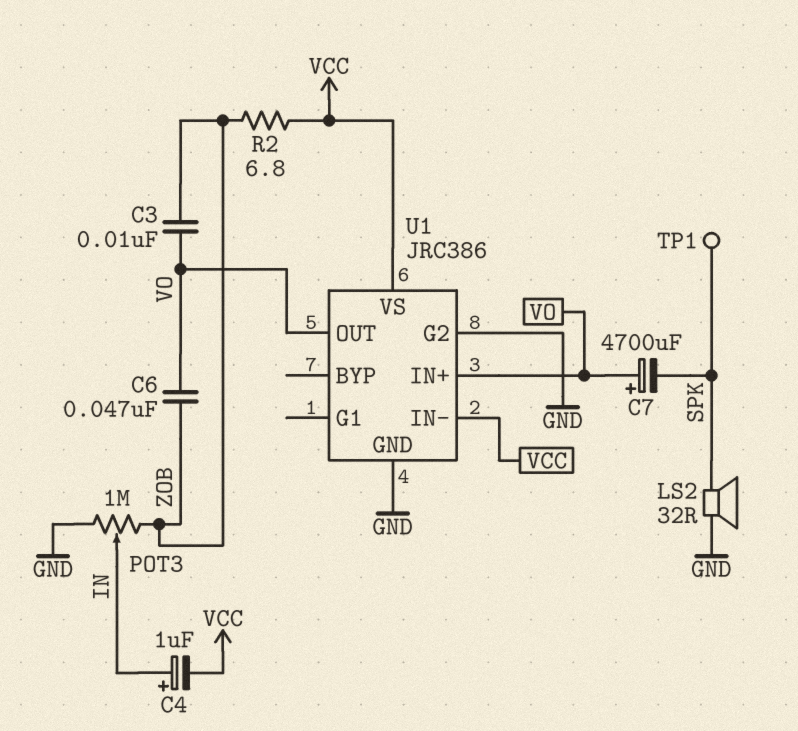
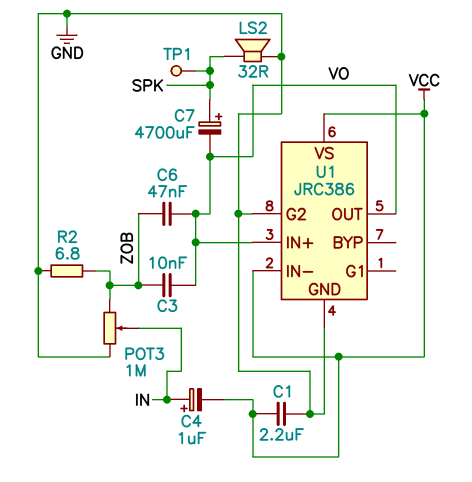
C1: none -> 2.2uF (GND, VCC)
C7: 4700uF (plus VO, minus SPK) -> 4700uF (plus SPK, minus VO)
R2: 6.8 (VCC, ZOB) -> 6.8 (GND, ZOB)

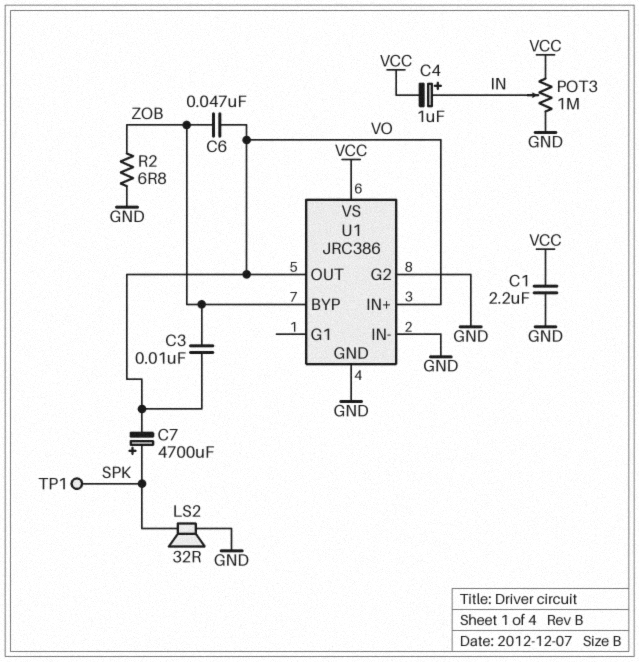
POT3: 1M (GND, ZOB, wiper IN) -> 1M (GND, VCC, wiper IN)
U1 pin BYP: none -> ZOB
U1 pin IN-: VCC -> GND

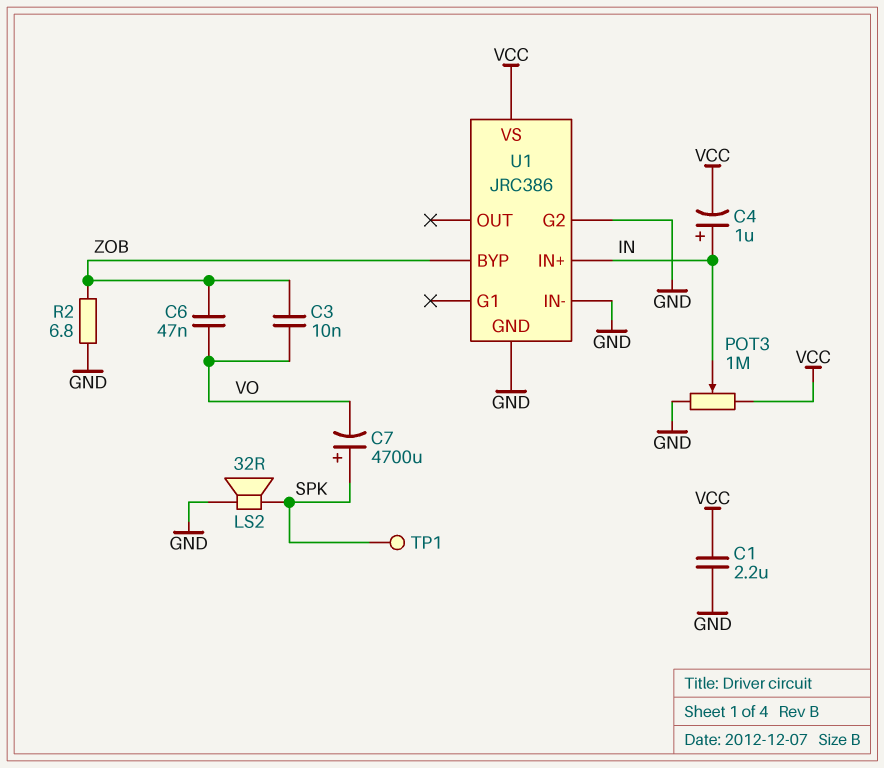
U1 pin IN+: VO -> IN
U1 pin OUT: VO -> none

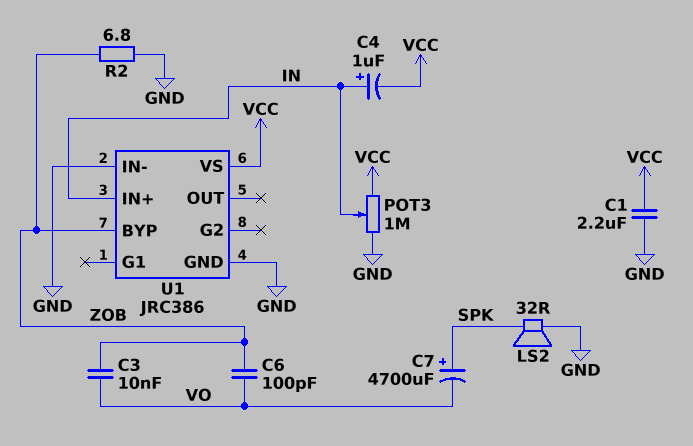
C6: 47nF (VO, ZOB) -> 100pF (VO, ZOB)
TP1: test point (SPK) -> none
U1 pin G2: GND -> none

